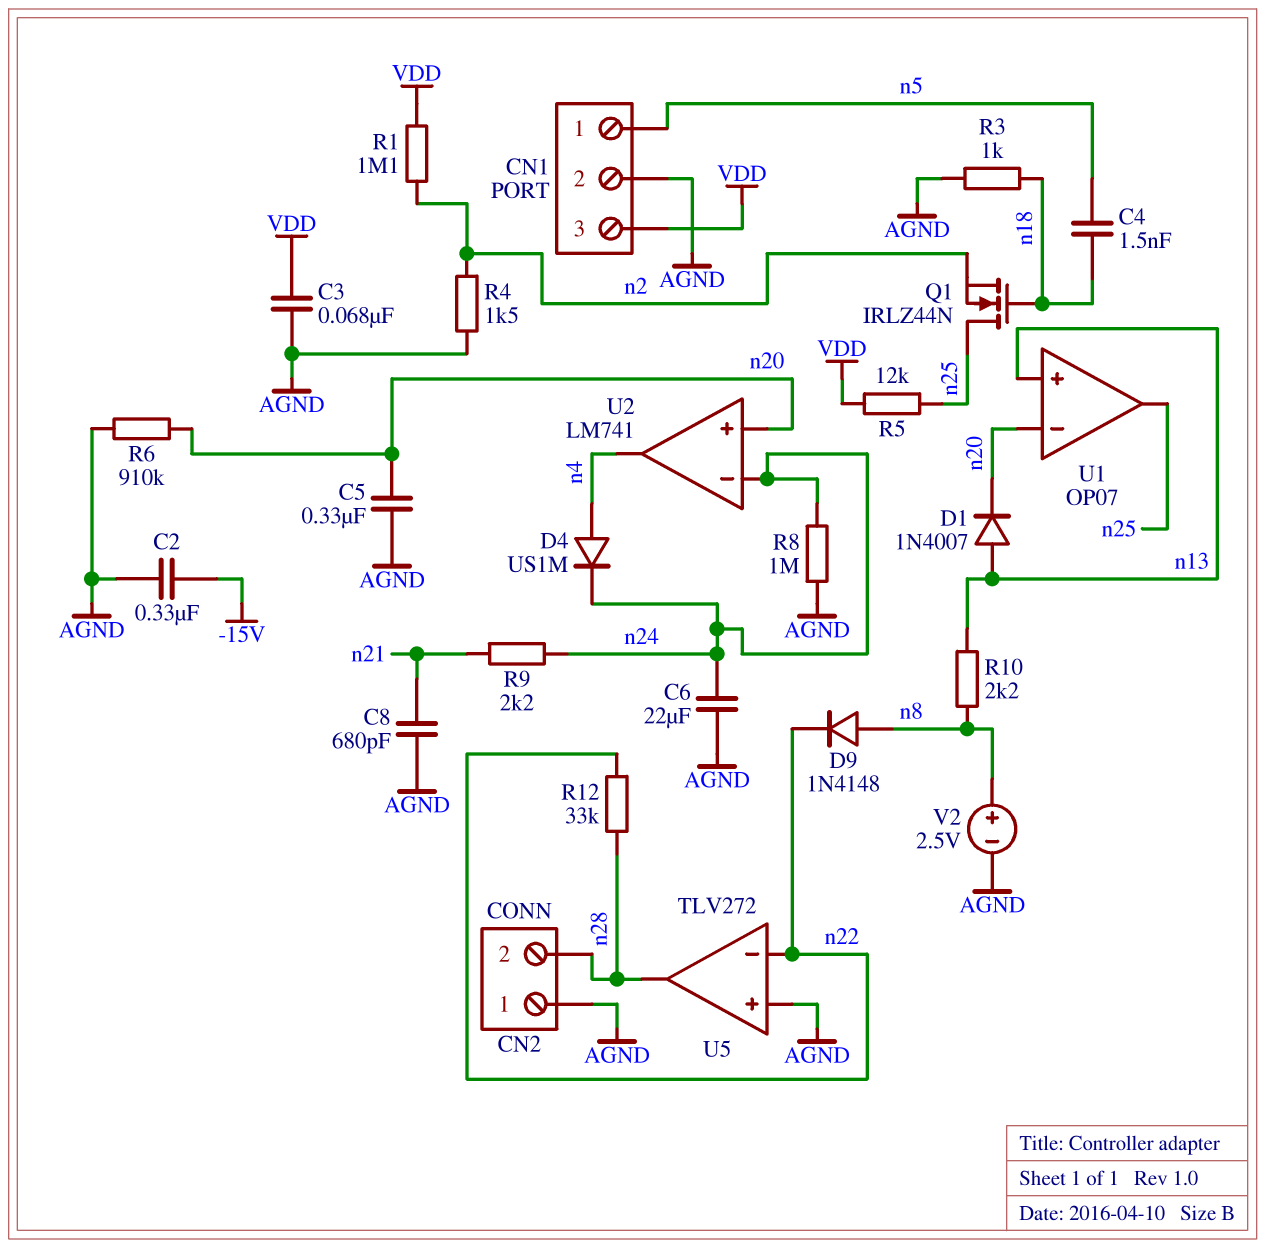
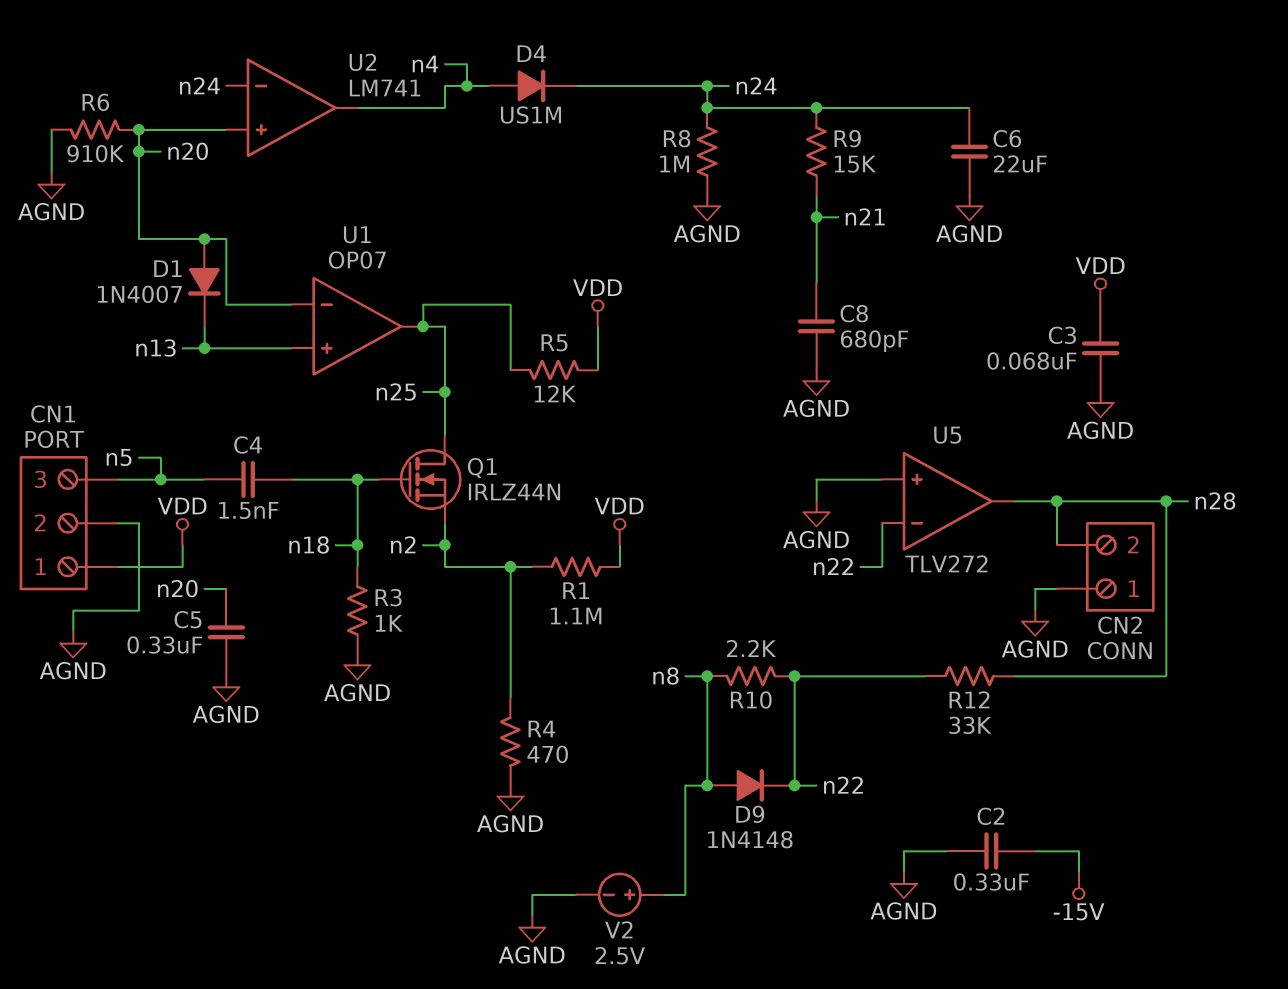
CN1 pin 1: n5 -> VDD
CN1 pin 3: VDD -> n5
D1: diode 1N4007 (A n13, K n20) -> diode 1N4007 (A n20, K n13)
R4: 1.5k (AGND, n2) -> 470 (AGND, n2)
R9: 2.2k (n21, n24) -> 15k (n21, n24)
R10: 2.2k (n8, n13) -> 2.2k (n8, n22)

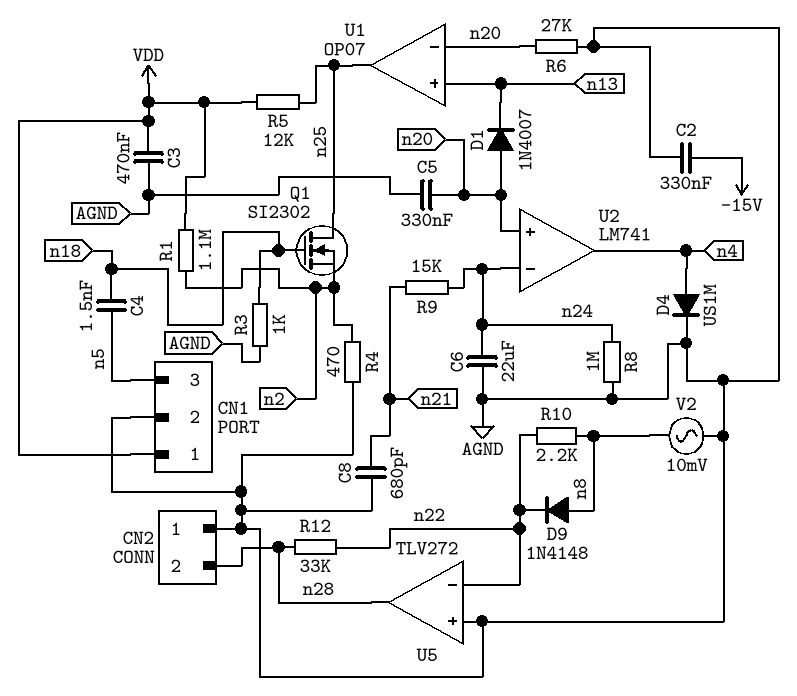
C3: 68nF (AGND, VDD) -> 470nF (AGND, VDD)
D4: diode US1M (A n4, K n24) -> diode US1M (A n4, K AGND)
Q1: NMOS IRLZ44N (G n18, D n25, S n2) -> NMOS SI2302 (G n18, D n25, S n2)
R6: 910k (AGND, n20) -> 27k (AGND, n20)
V2: 2.5V (plus n8, minus AGND) -> AC 10mV (AGND, n8)

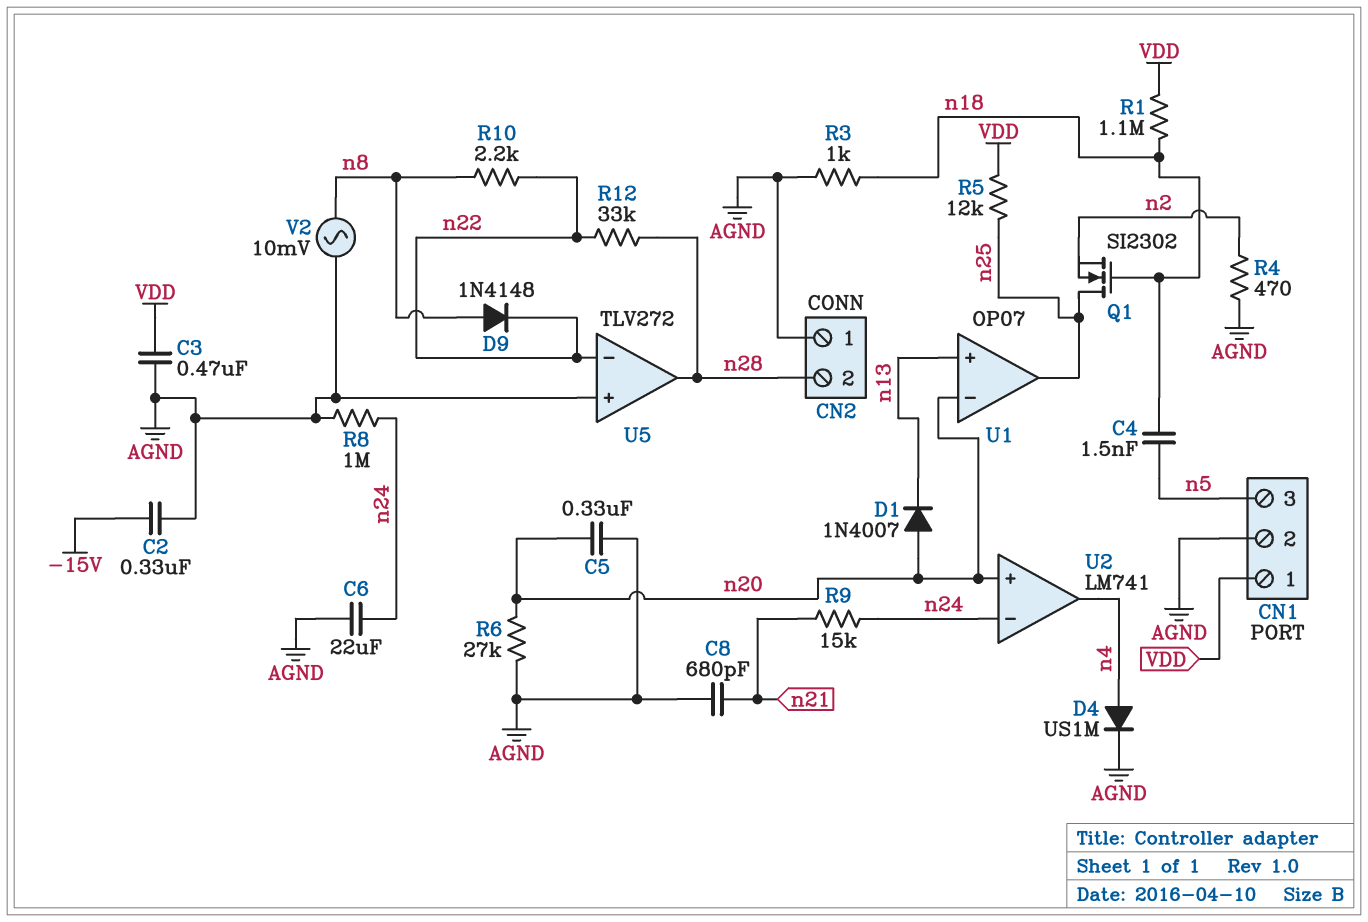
R1: 1.1M (VDD, n2) -> 1.1M (VDD, n18)

